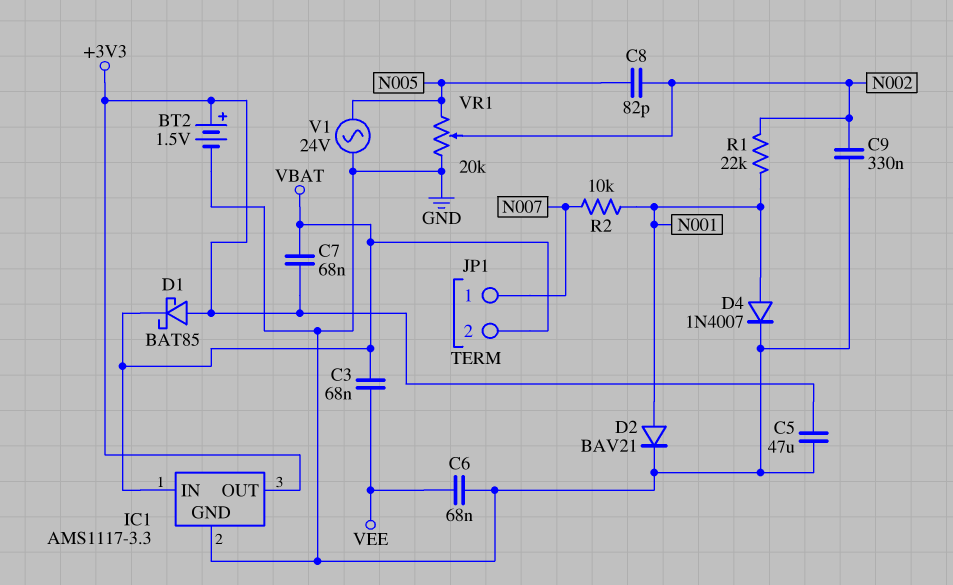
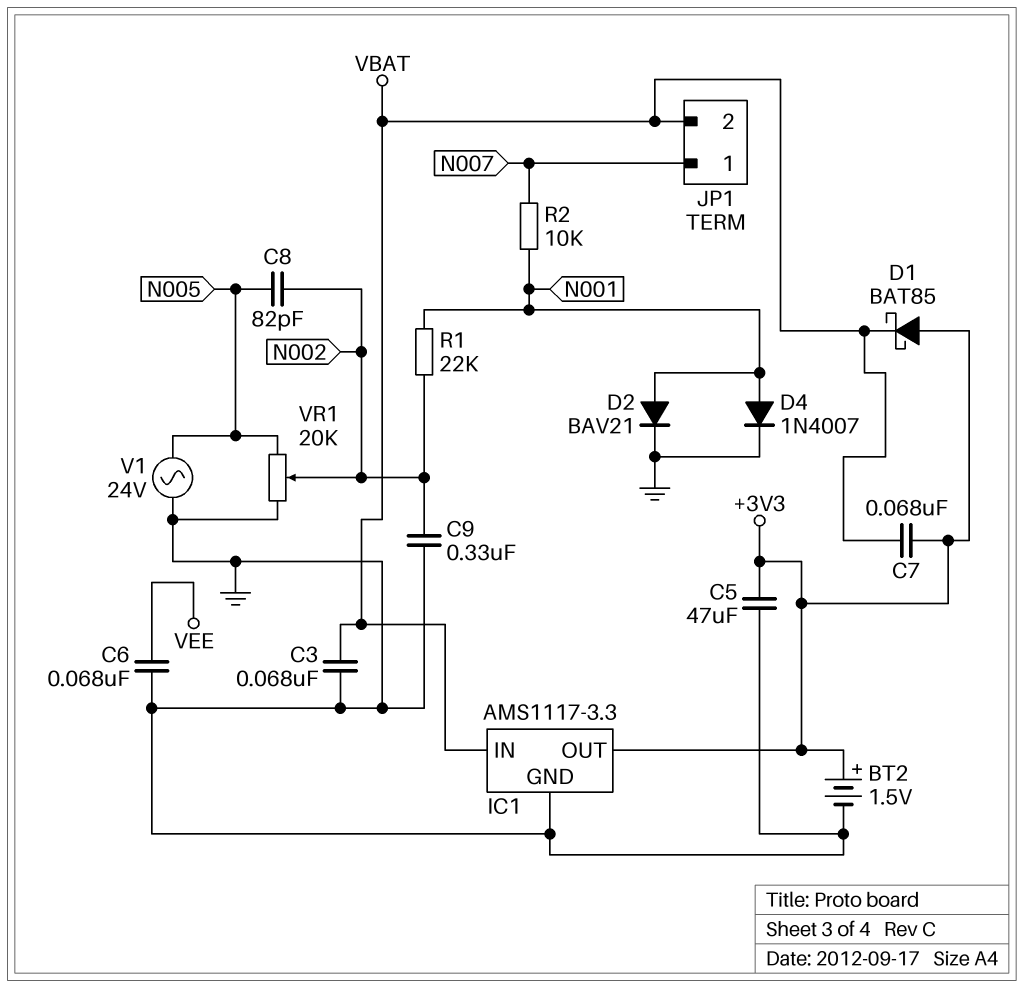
C3: 68nF (VBAT, VEE) -> 68nF (GND, VBAT)

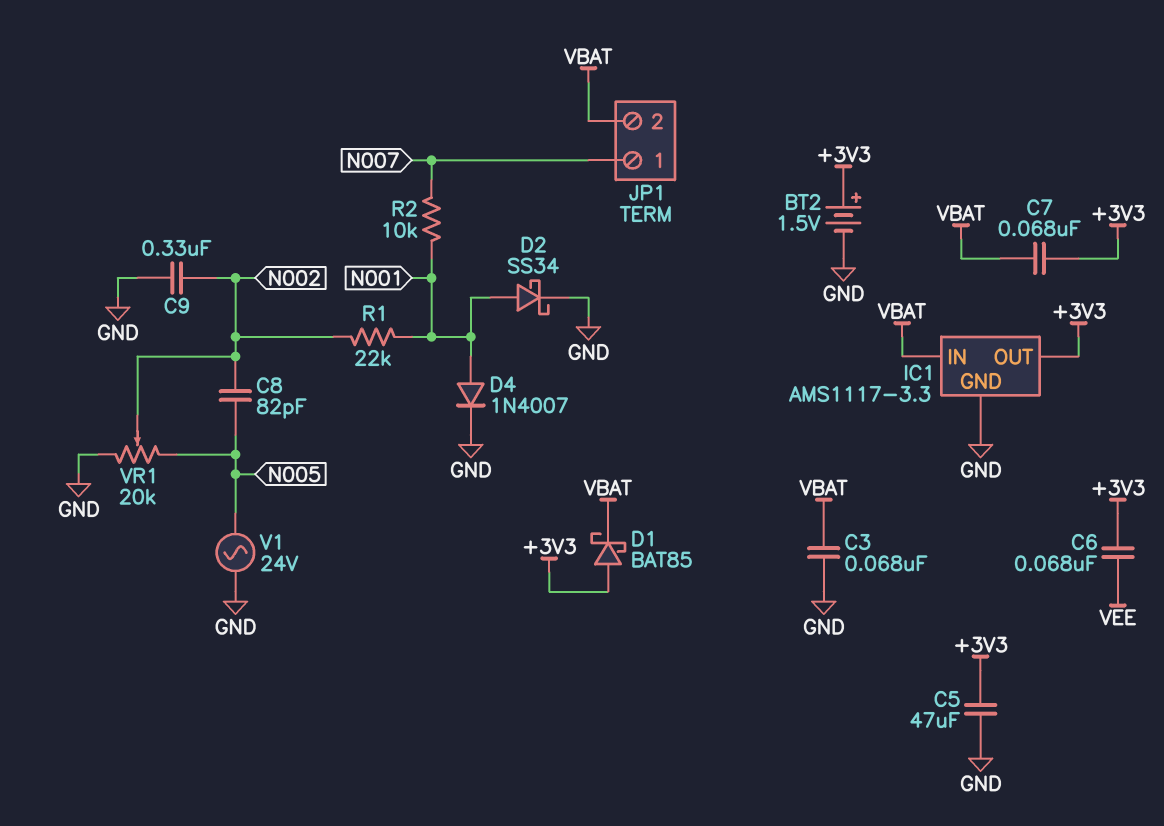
C6: 68nF (GND, VEE) -> 68nF (+3V3, VEE)
D2: diode BAV21 (A N001, K GND) -> schottky SS34 (A N001, K GND)

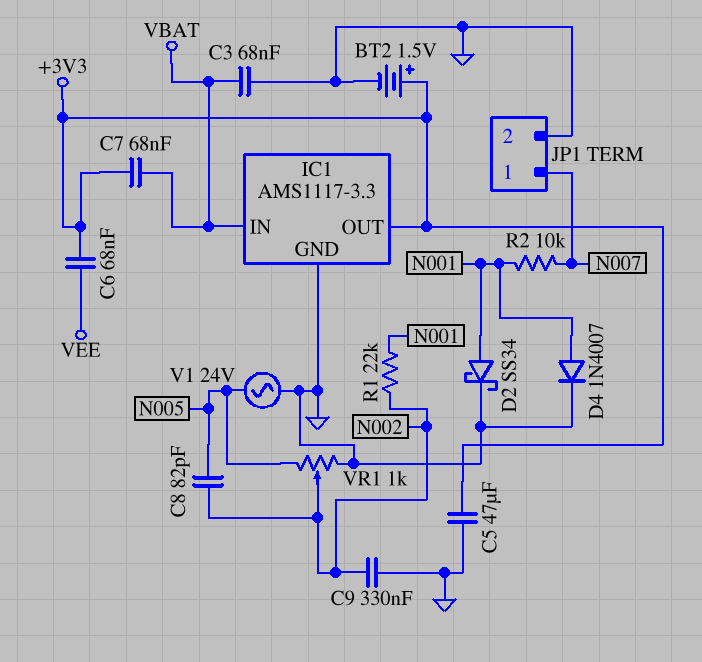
D1: schottky BAT85 (A +3V3, K VBAT) -> none
JP1 pin 2: VBAT -> GND
VR1: 20k (GND, N005, wiper N002) -> 1k (GND, N005, wiper N002)

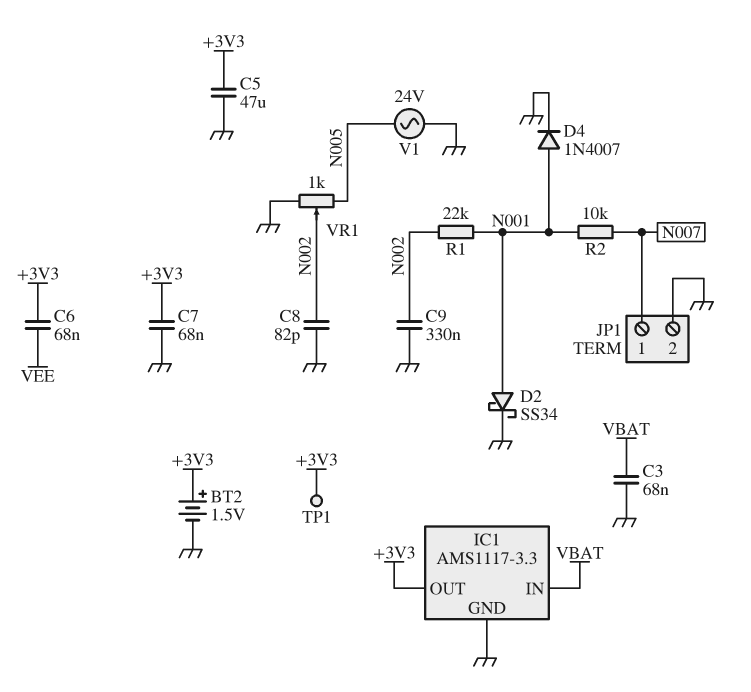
C7: 68nF (+3V3, VBAT) -> 68nF (+3V3, GND)
C8: 82pF (N002, N005) -> 82pF (GND, N002)
TP1: none -> test point (+3V3)

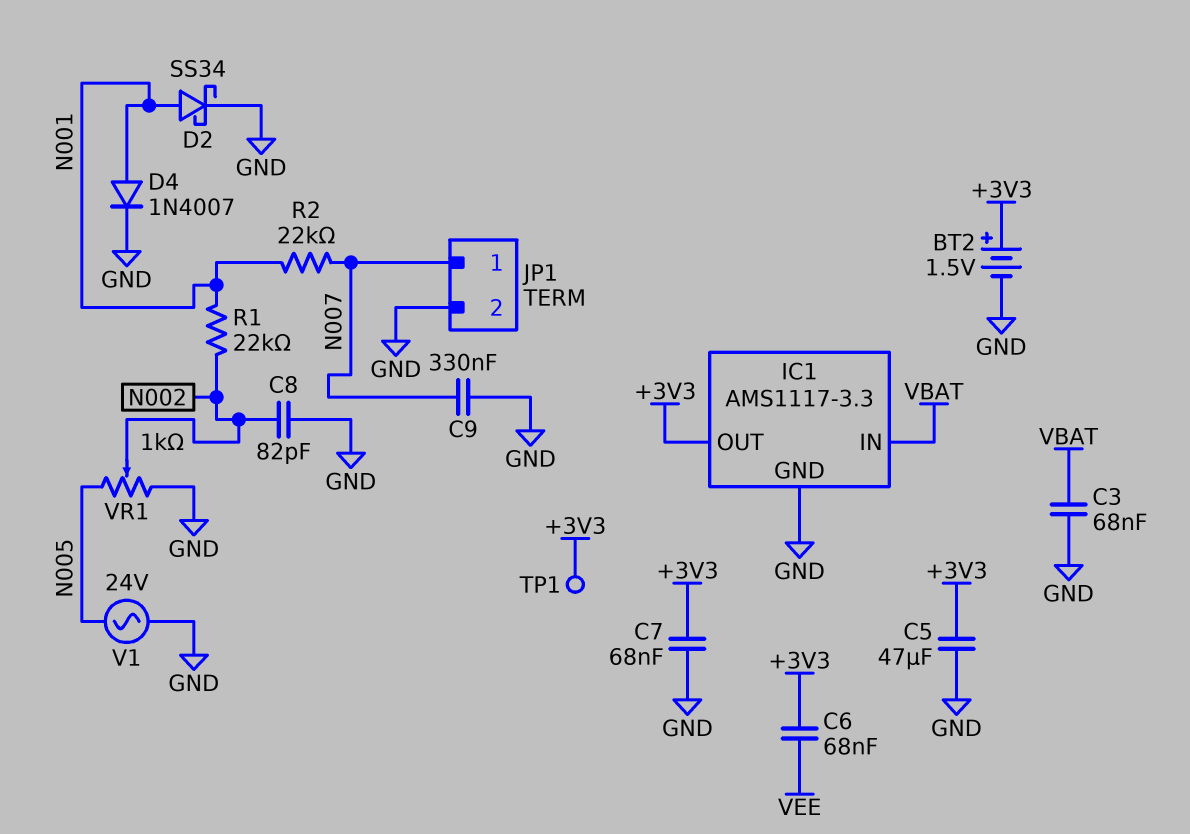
C9: 330nF (GND, N002) -> 330nF (GND, N007)
R2: 10k (N001, N007) -> 22k (N001, N007)

